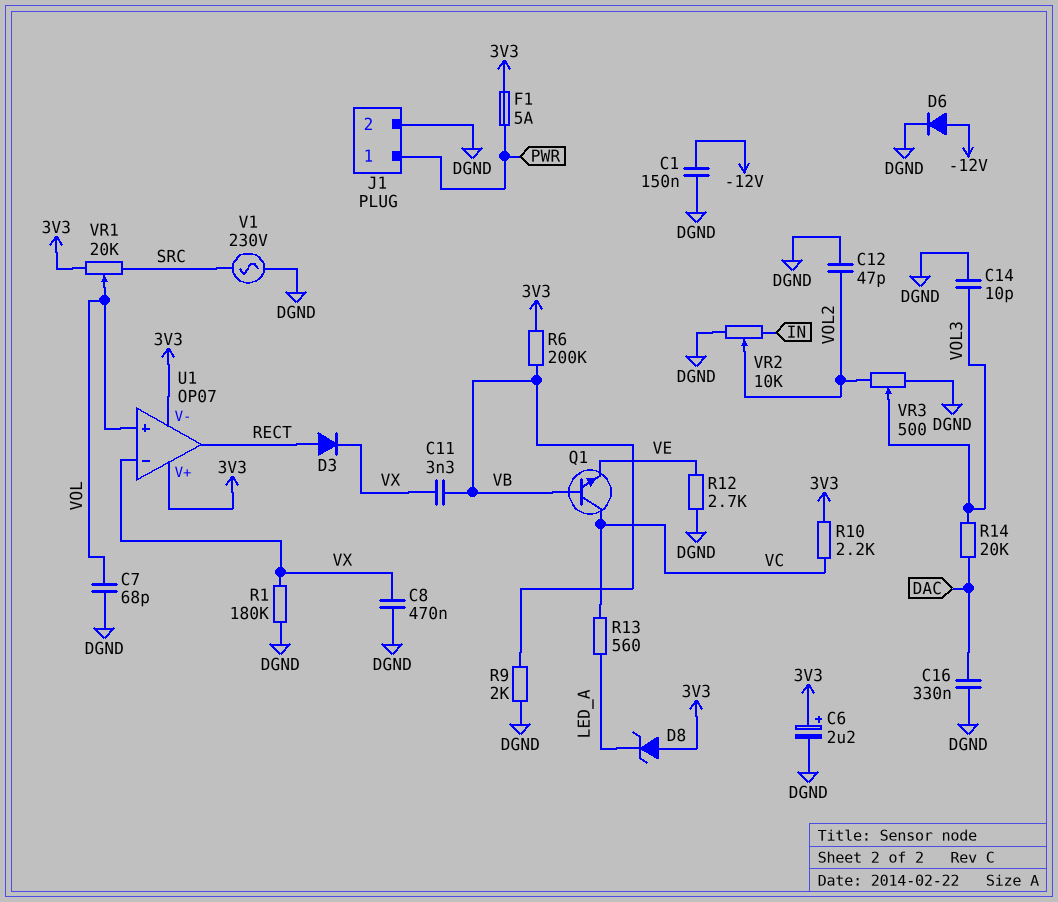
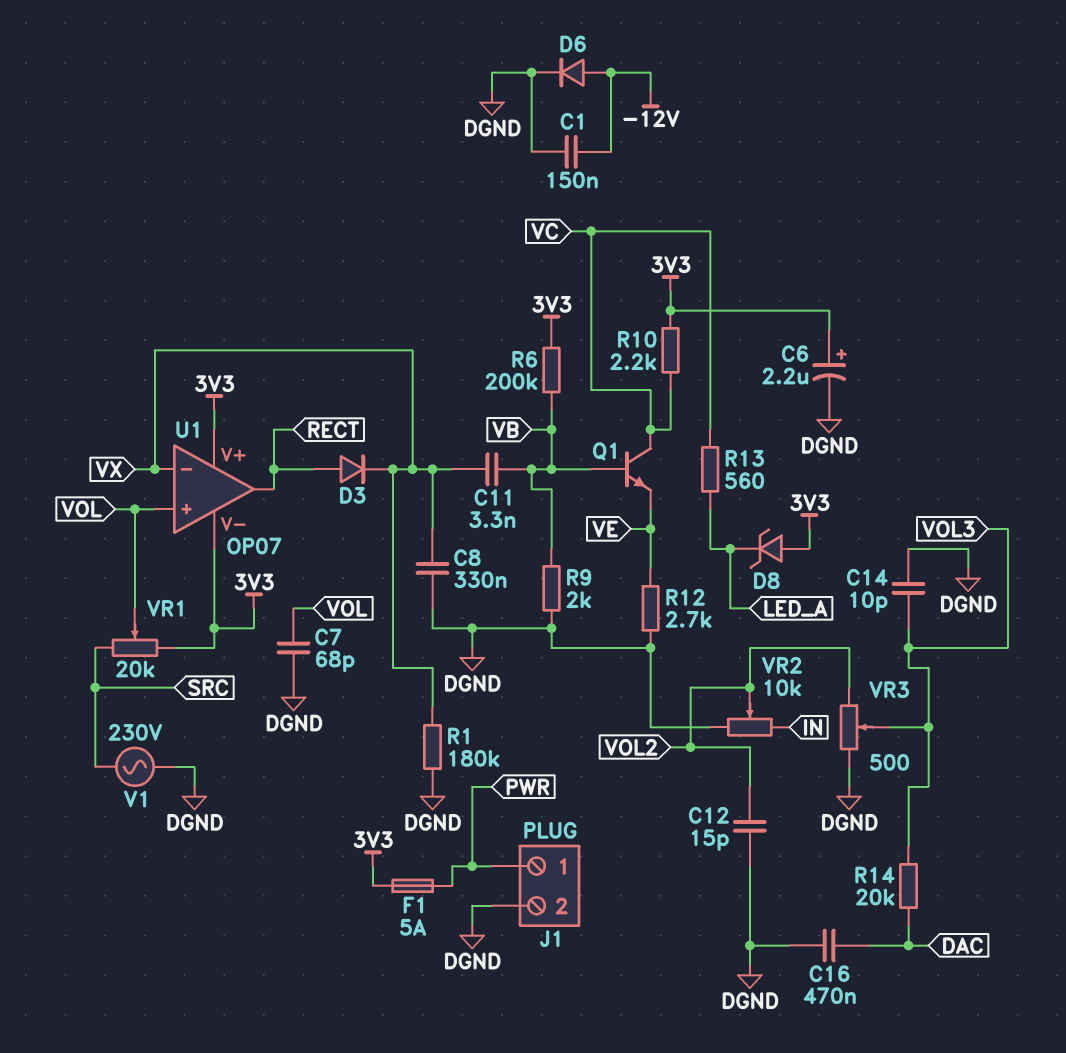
C8: 470nF (DGND, VX) -> 330nF (DGND, VX)
C12: 47pF (DGND, VOL2) -> 15pF (DGND, VOL2)
C16: 330nF (DAC, DGND) -> 470nF (DAC, DGND)

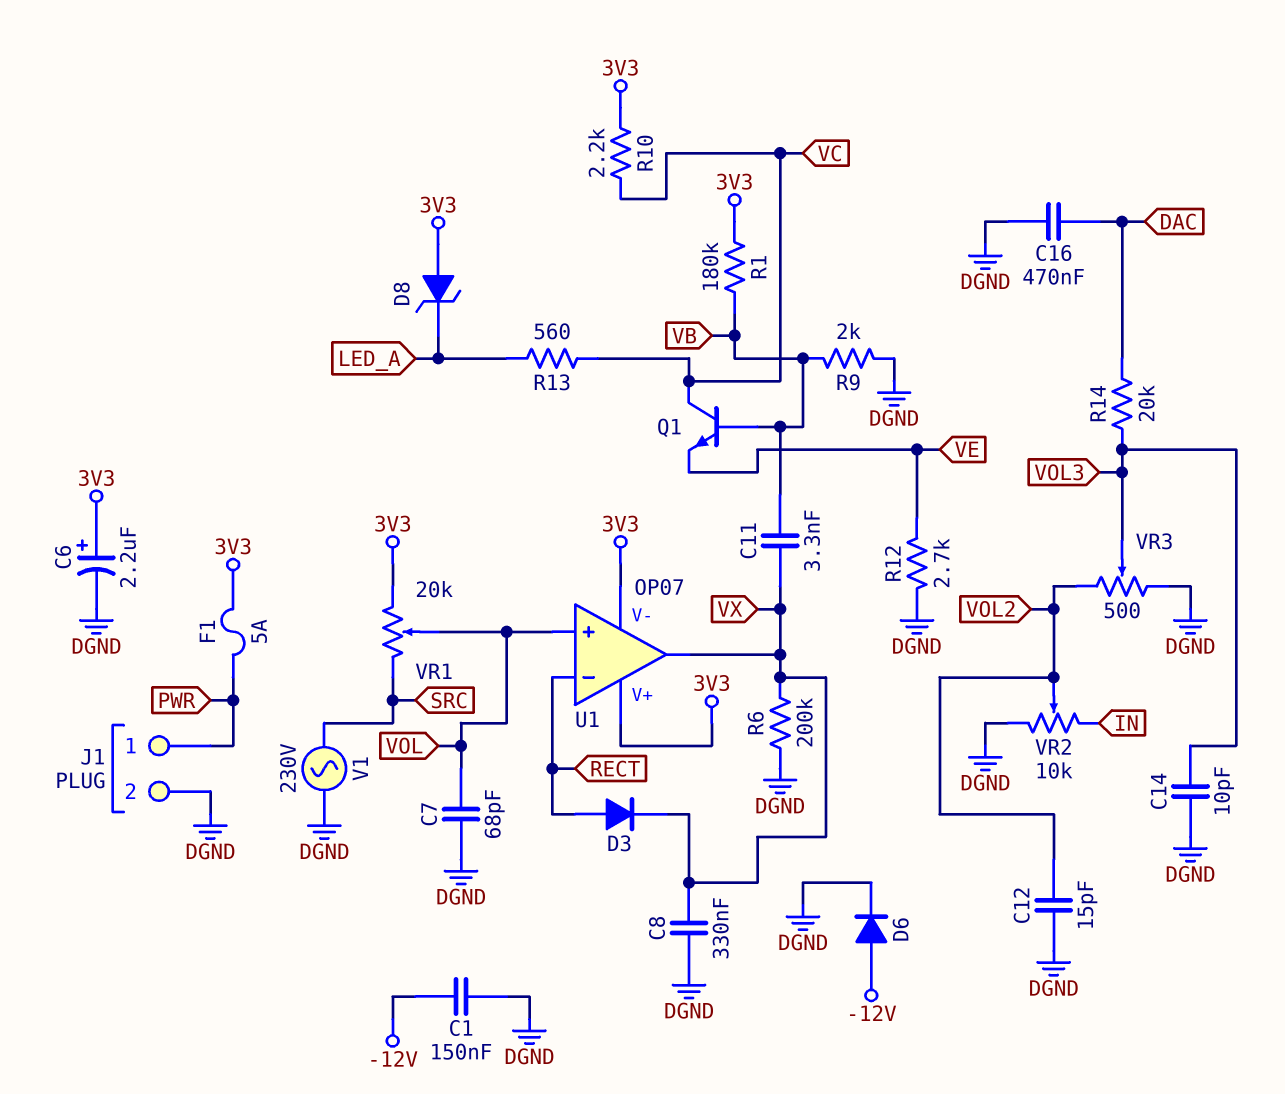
R1: 180k (DGND, VX) -> 180k (3V3, VB)
R6: 200k (3V3, VB) -> 200k (DGND, VX)
U1 pin in-: VX -> RECT
U1 pin out: RECT -> VX

